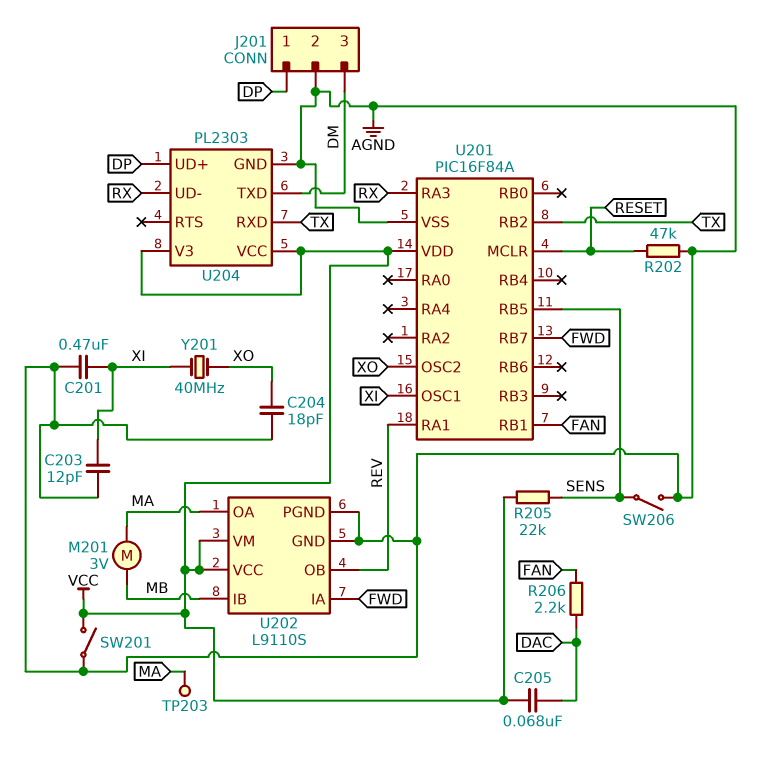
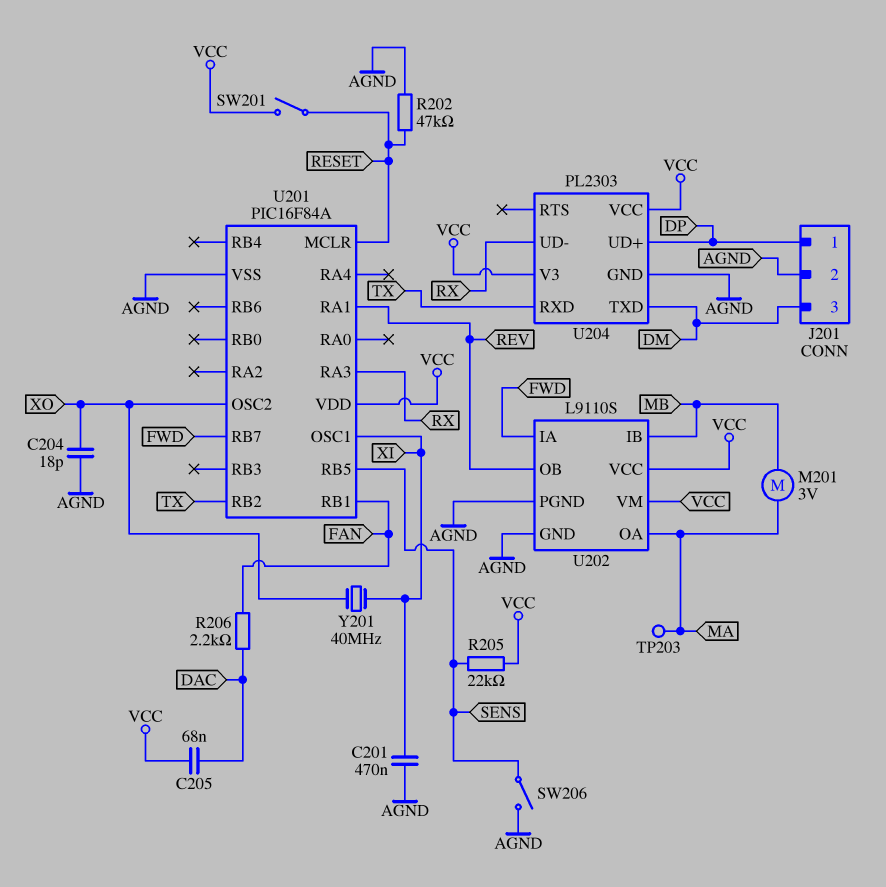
C203: 12pF (AGND, XI) -> none
SW201: switch (AGND, VCC) -> switch (RESET, VCC)

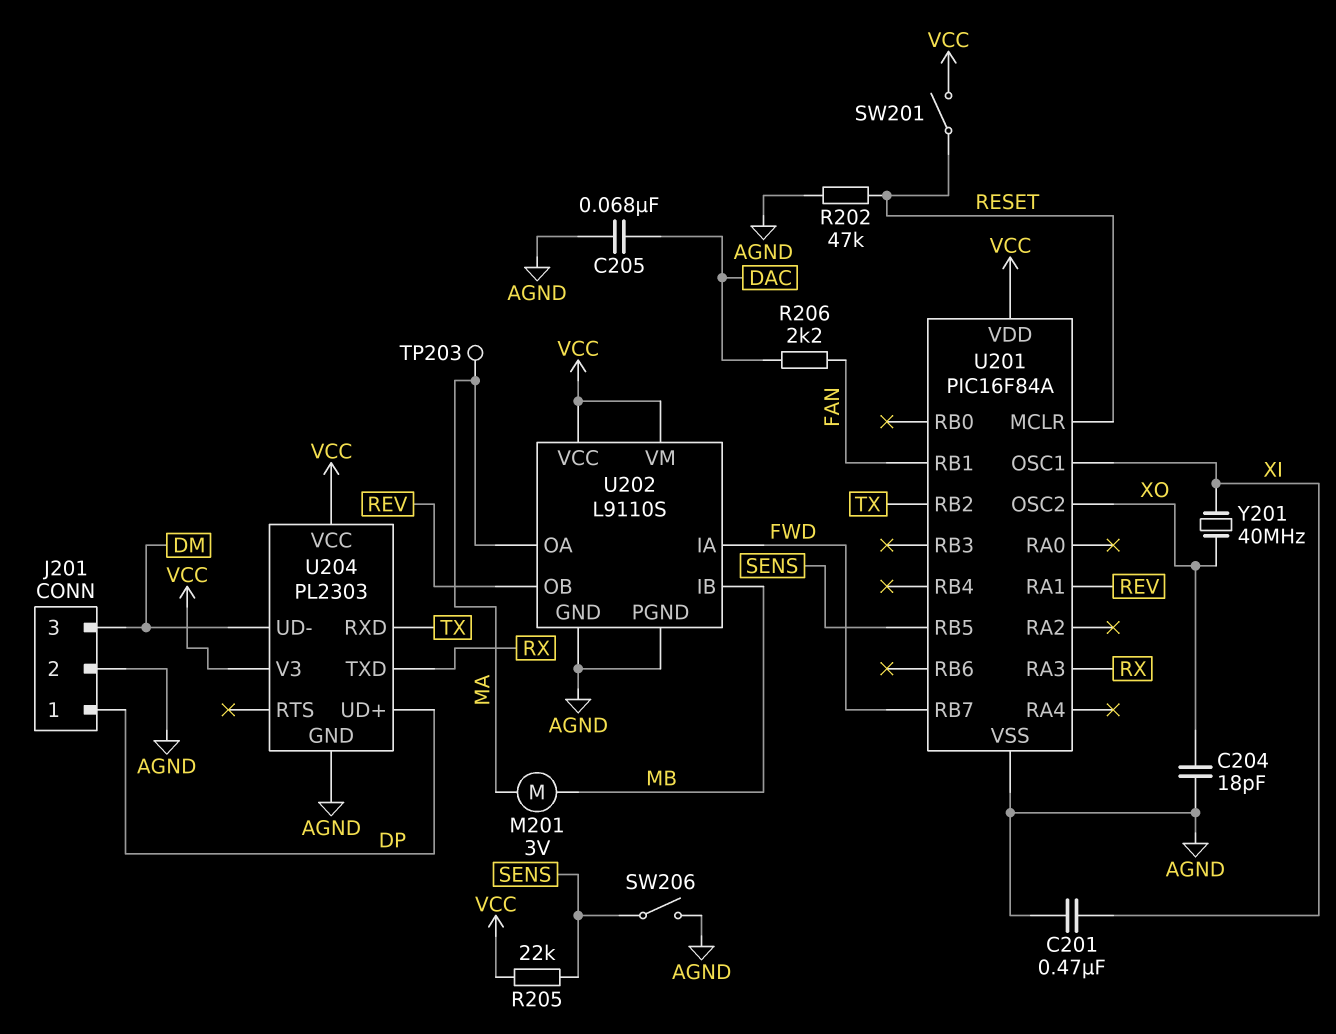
C205: 68nF (DAC, VCC) -> 68nF (AGND, DAC)
U204 pin TXD: DM -> RX
U204 pin UD-: RX -> DM

